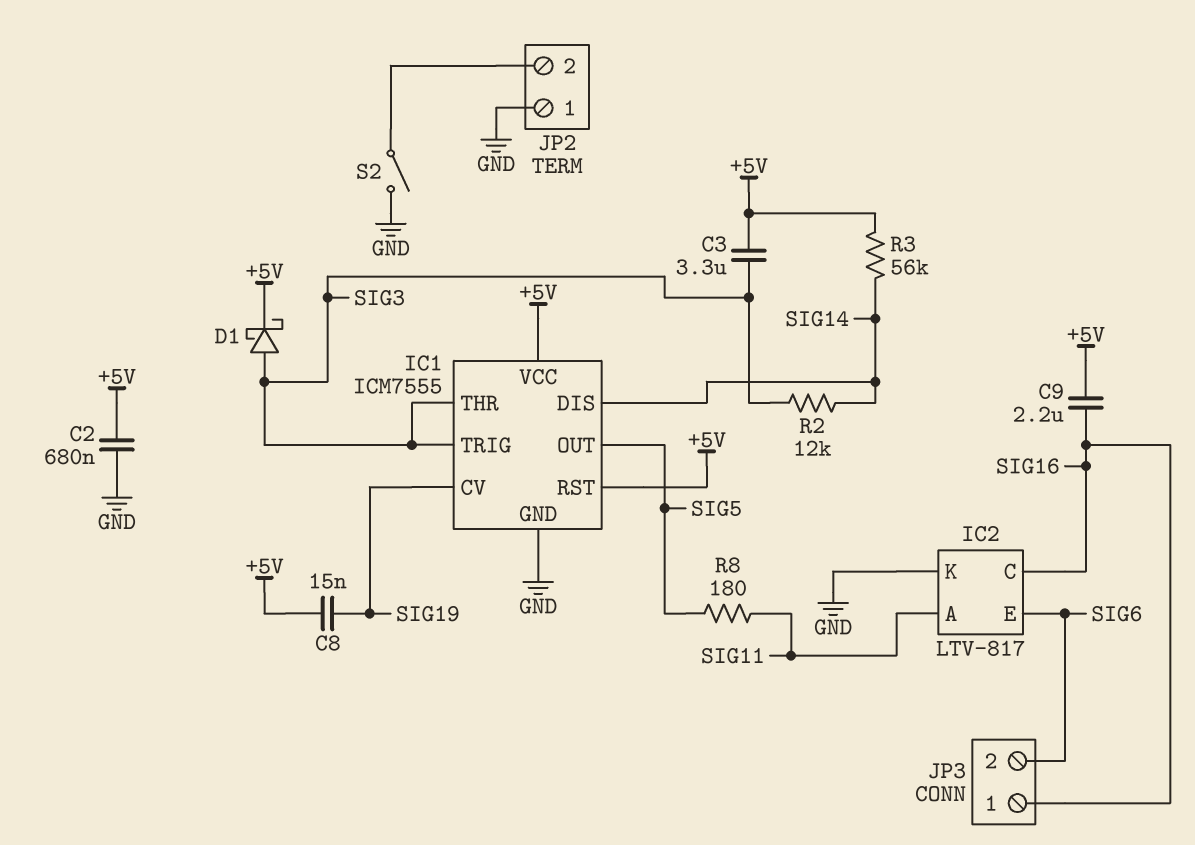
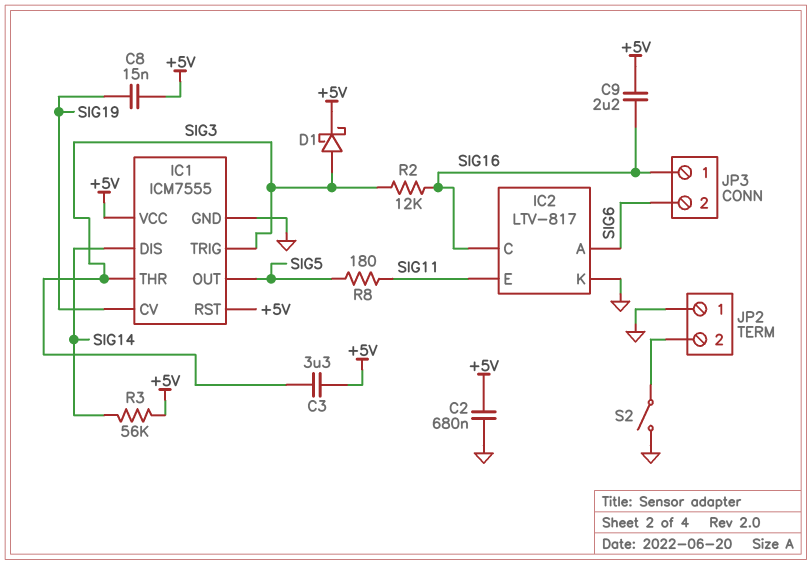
IC2 pin A: SIG11 -> SIG6
IC2 pin E: SIG6 -> SIG11
R2: 12k (SIG3, SIG14) -> 12k (SIG3, SIG16)

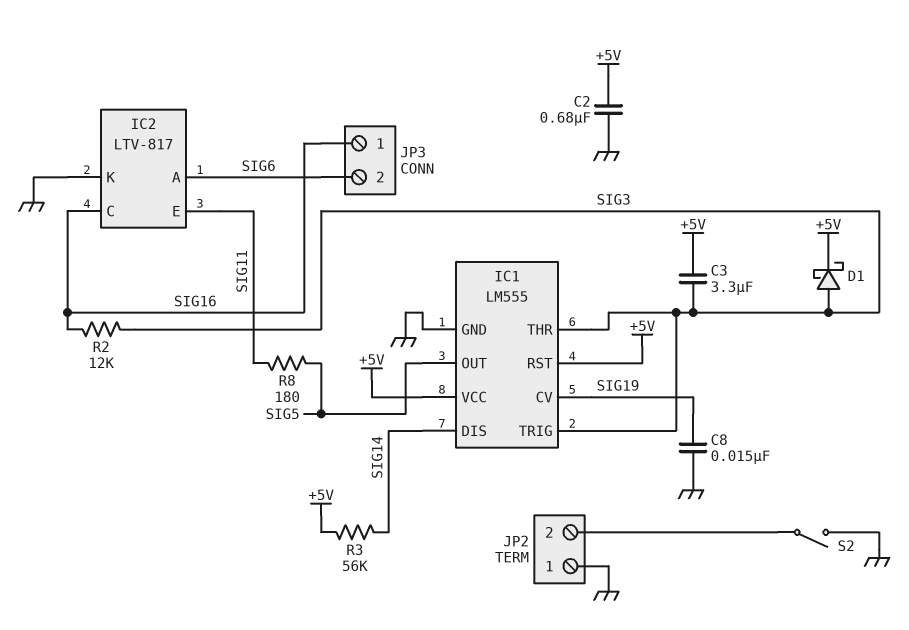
C8: 15nF (+5V, SIG19) -> 15nF (GND, SIG19)
C9: 2.2uF (+5V, SIG16) -> none
IC1: ICM7555 -> LM555

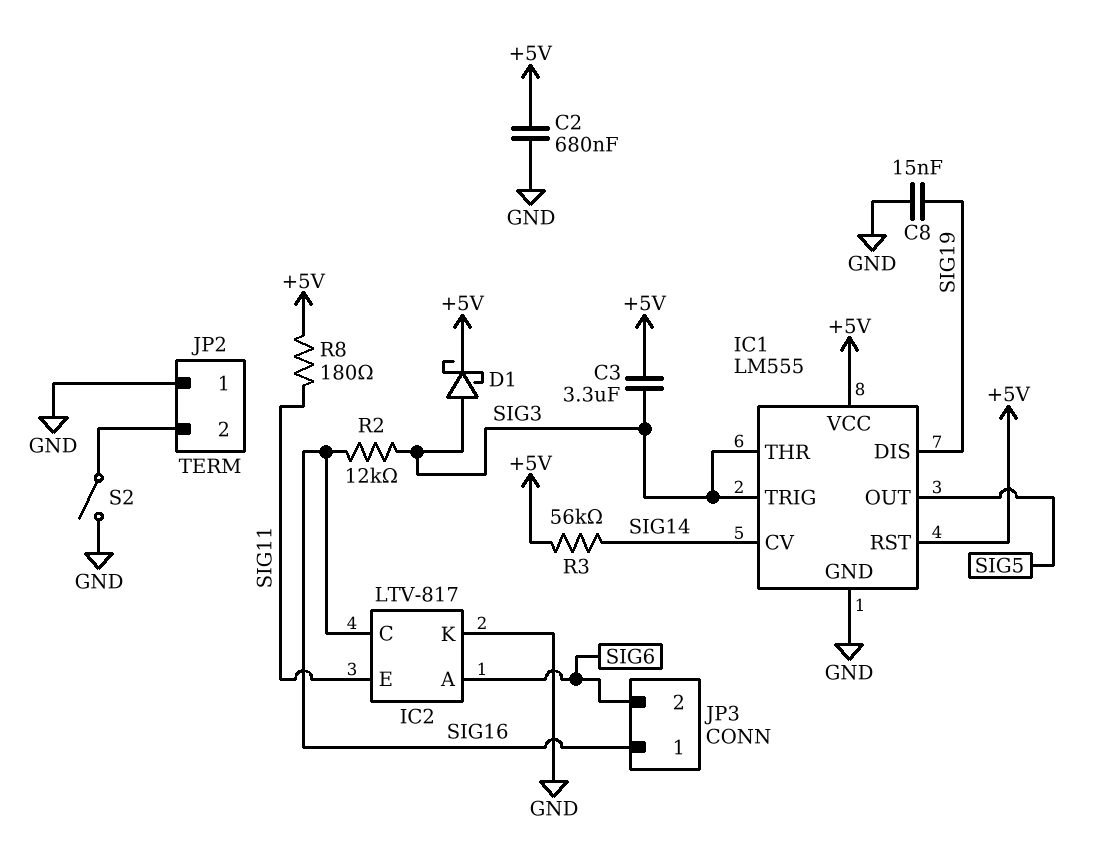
IC1 pin CV: SIG19 -> SIG14
IC1 pin DIS: SIG14 -> SIG19
R8: 180 (SIG5, SIG11) -> 180 (+5V, SIG11)

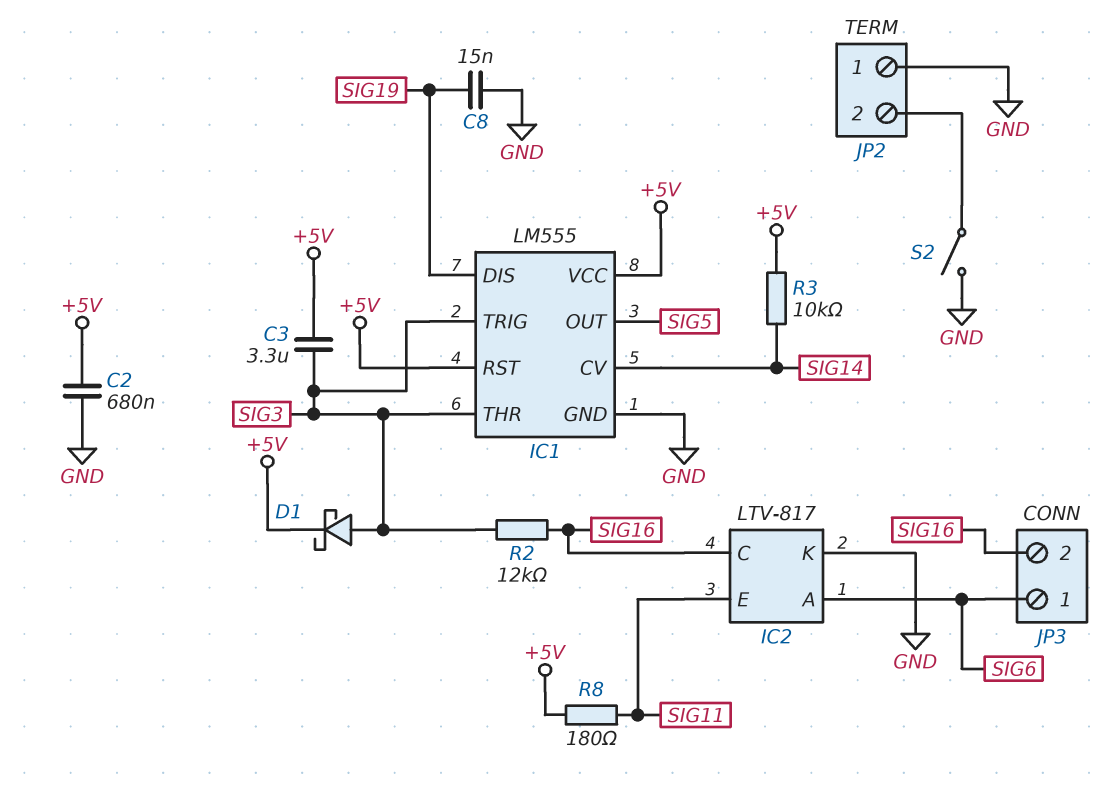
JP3 pin 1: SIG16 -> SIG6
JP3 pin 2: SIG6 -> SIG16
R3: 56k (+5V, SIG14) -> 10k (+5V, SIG14)

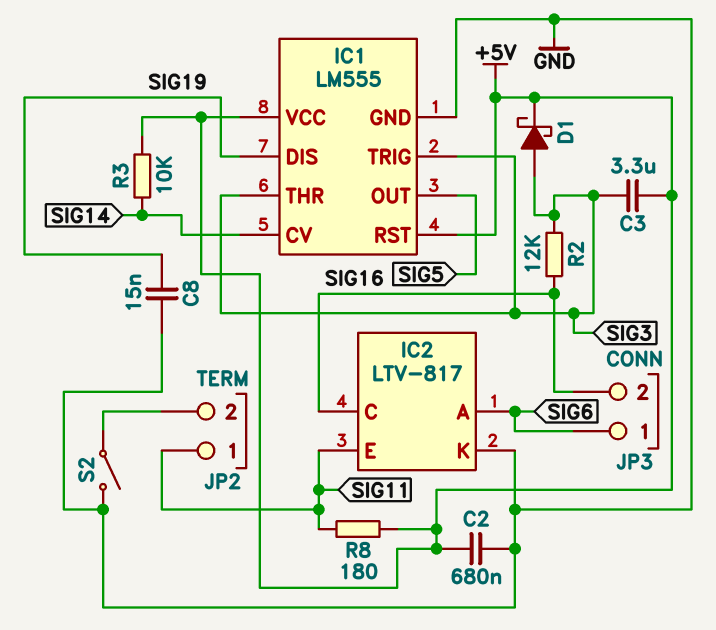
JP2 pin 1: GND -> SIG11

